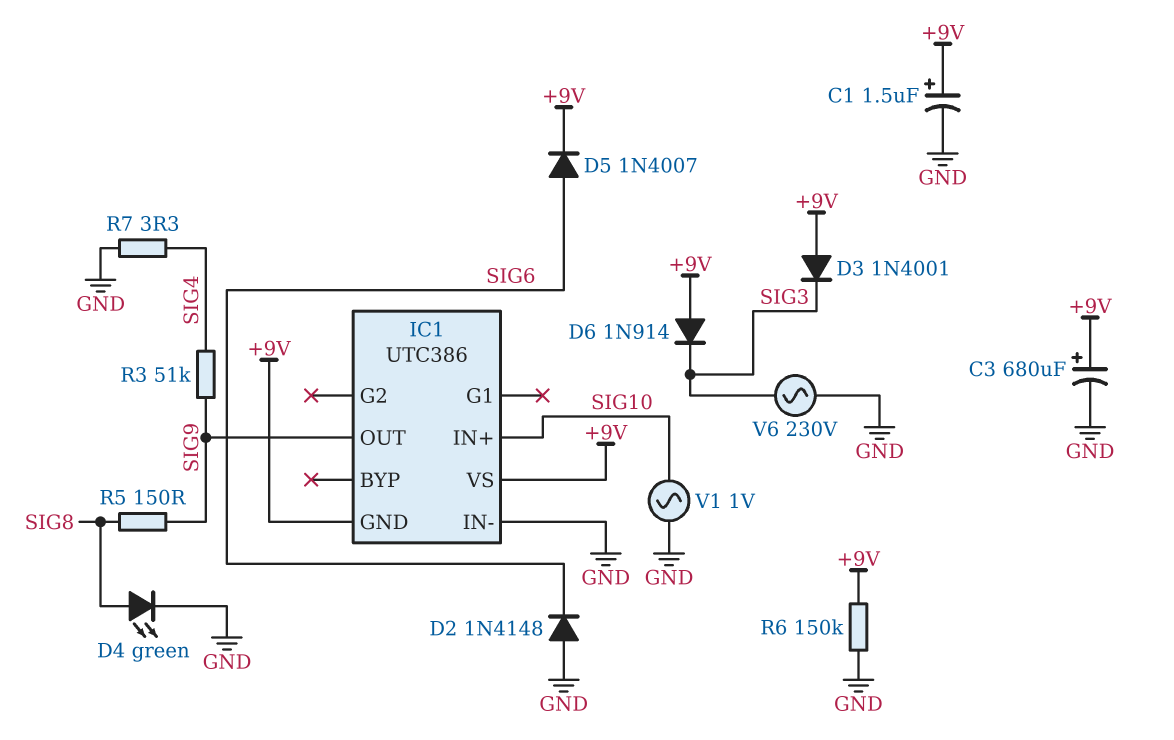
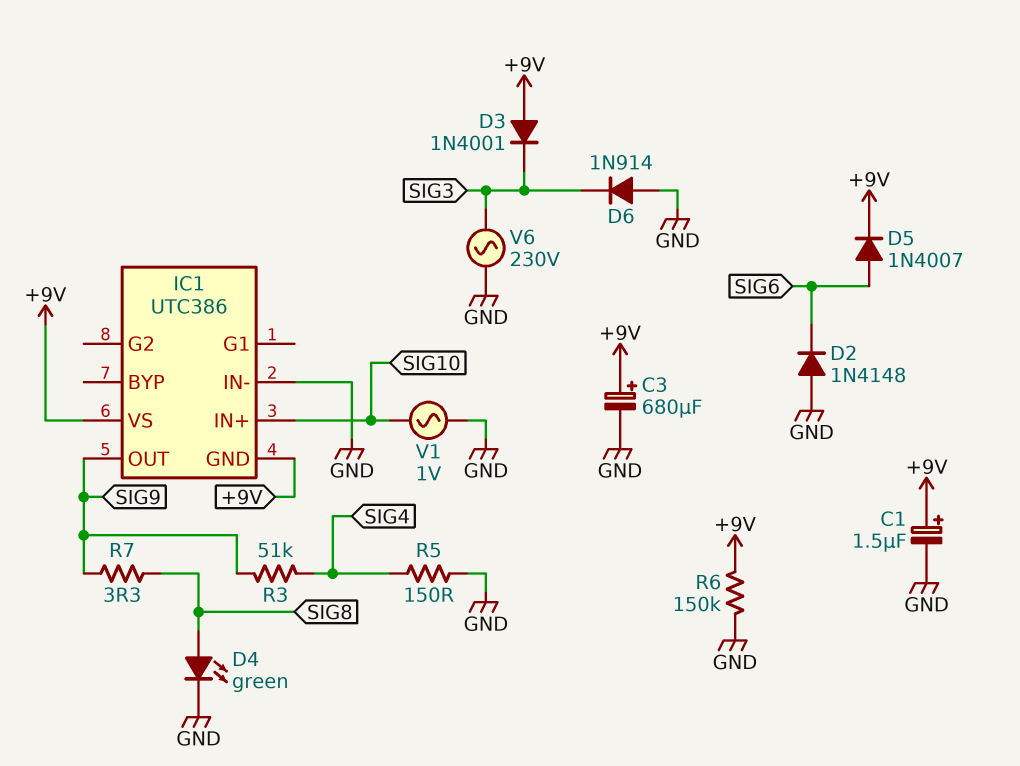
D6: diode 1N914 (A +9V, K SIG3) -> diode 1N914 (A GND, K SIG3)
R5: 150 (SIG8, SIG9) -> 150 (GND, SIG4)
R7: 3.3 (GND, SIG4) -> 3.3 (SIG8, SIG9)

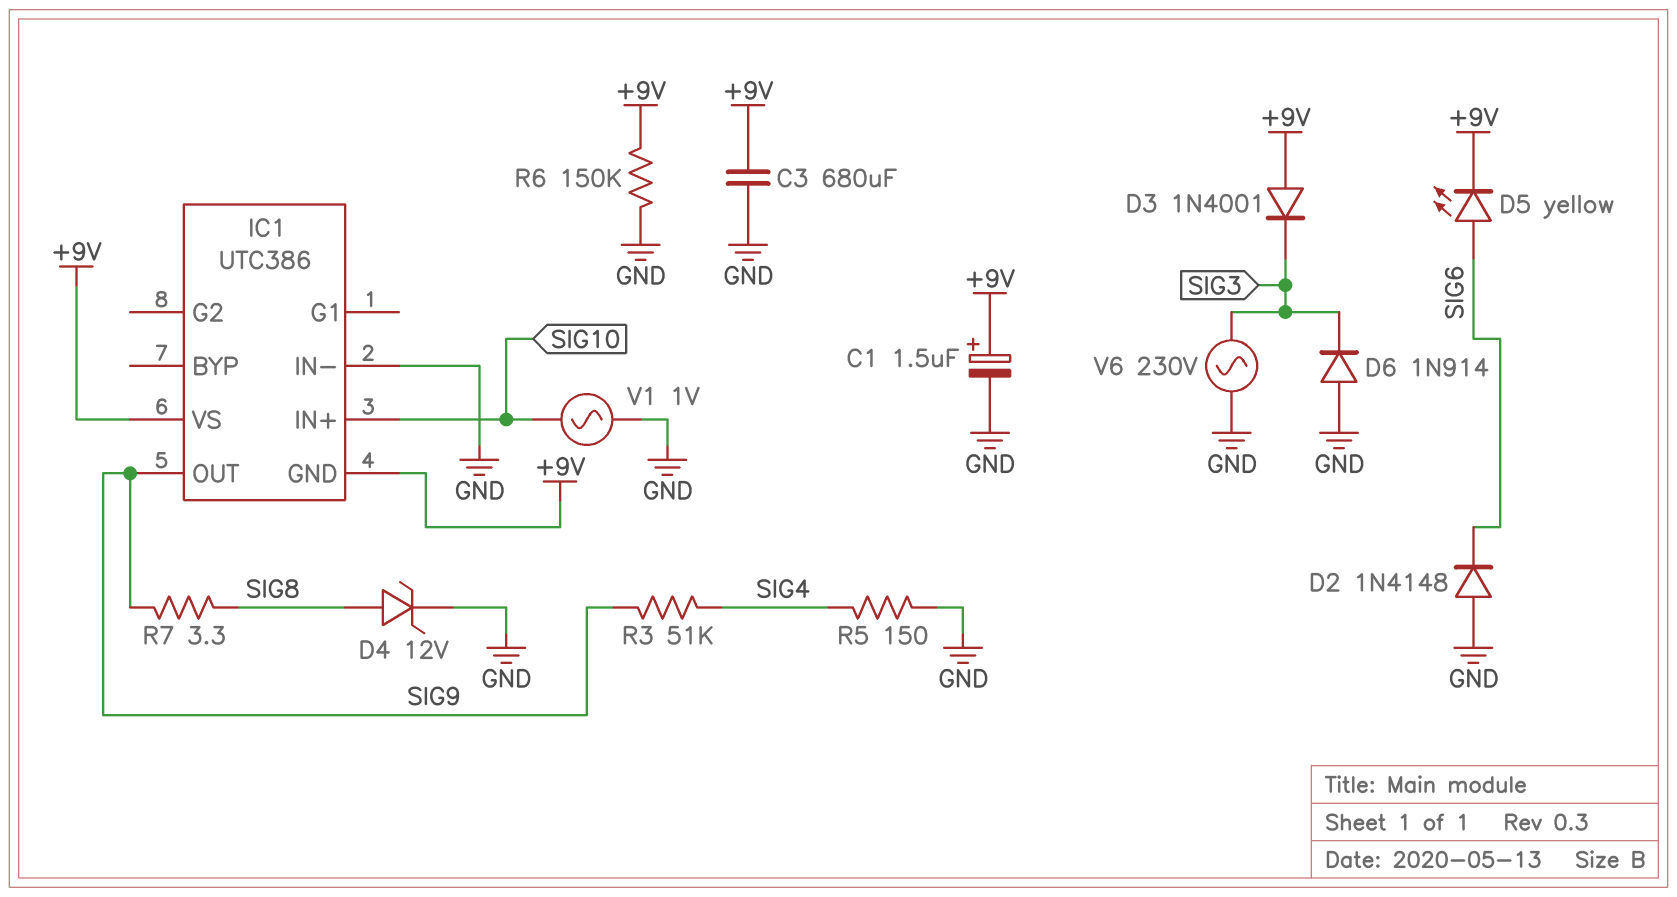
C3: 680uF (plus +9V, minus GND) -> 680uF (+9V, GND)
D4: LED green (A SIG8, K GND) -> zener 12V (A SIG8, K GND)
D5: diode 1N4007 (A SIG6, K +9V) -> LED yellow (A SIG6, K +9V)

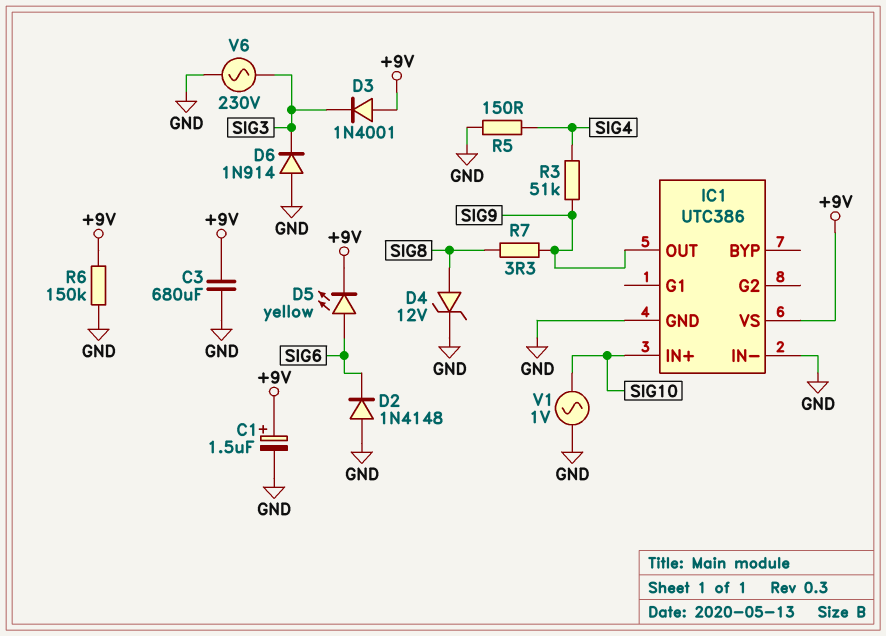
IC1 pin GND: +9V -> GND

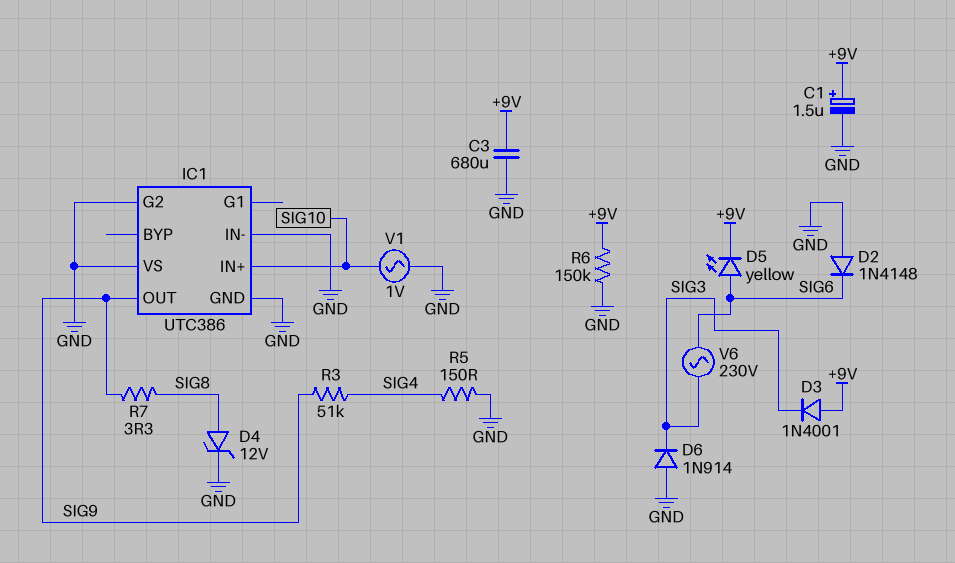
IC1 pin G2: none -> GND
IC1 pin VS: +9V -> GND
V6: AC 230V (GND, SIG3) -> AC 230V (SIG3, SIG6)

